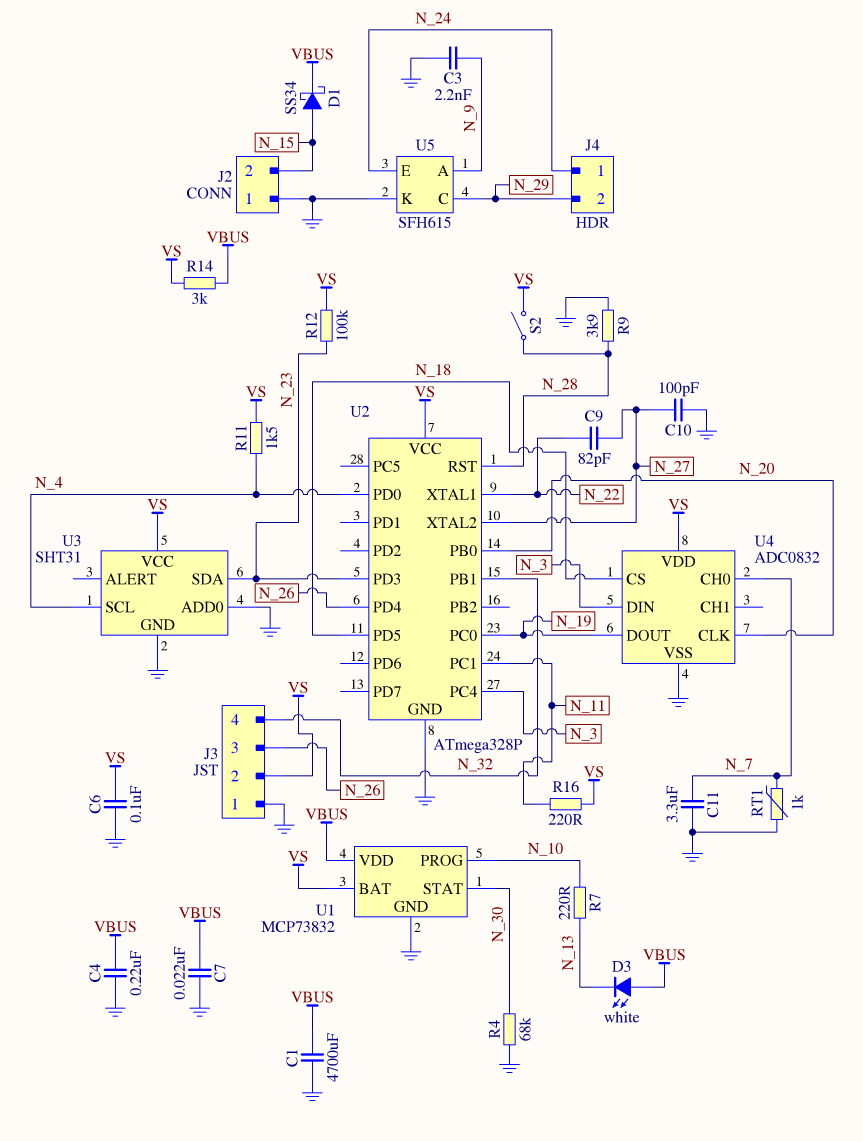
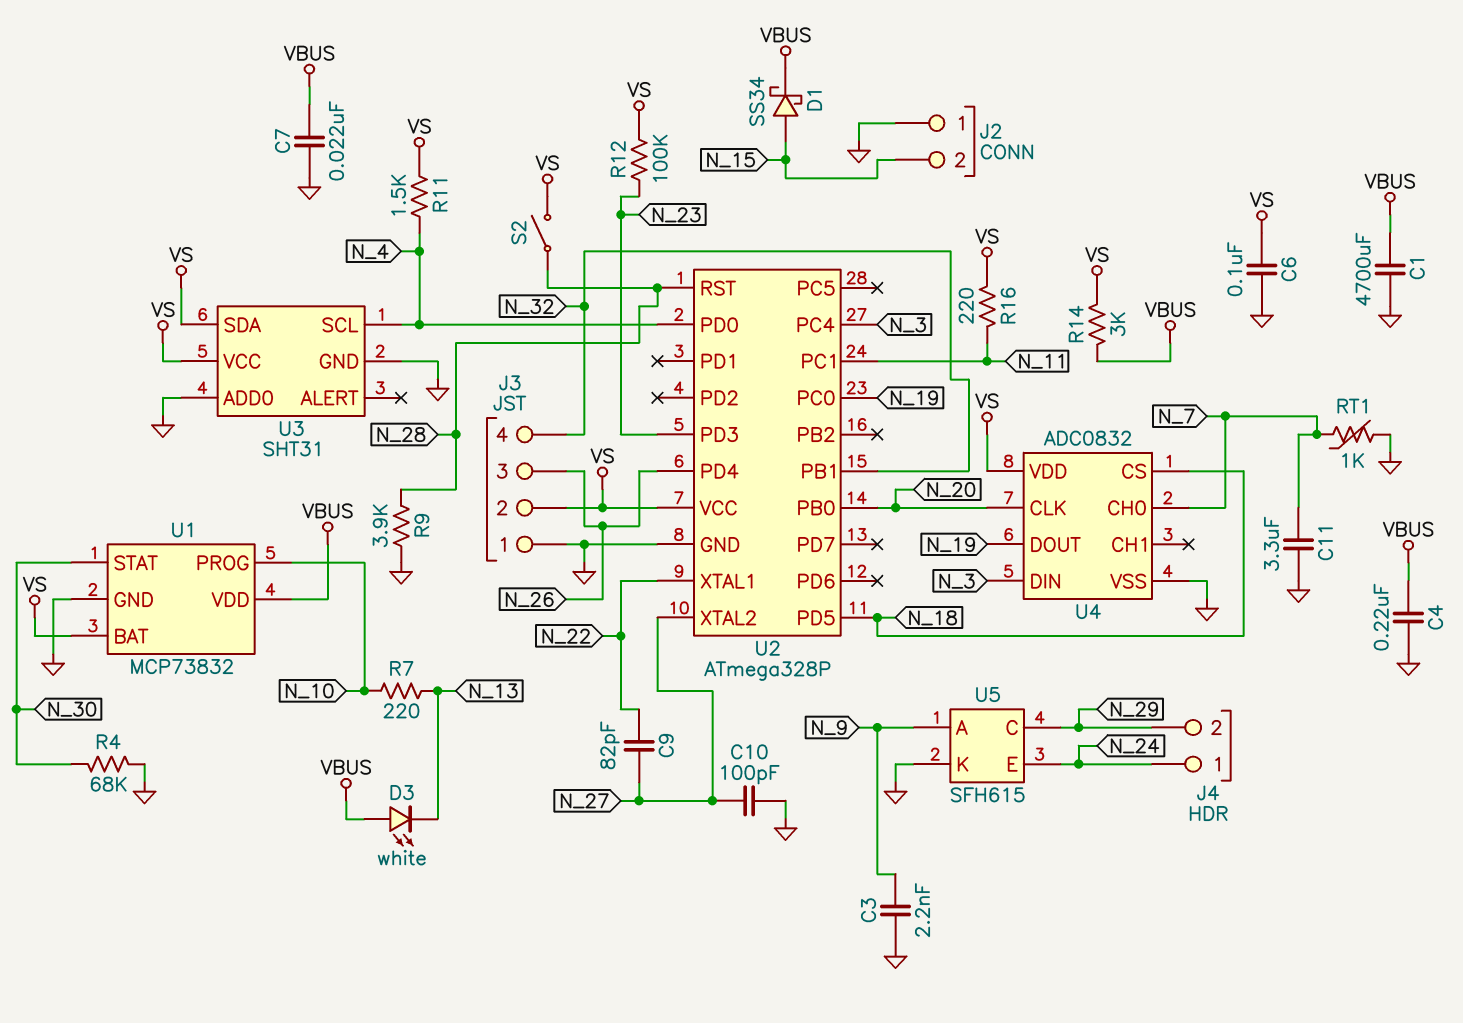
U3 pin SDA: N_23 -> VS

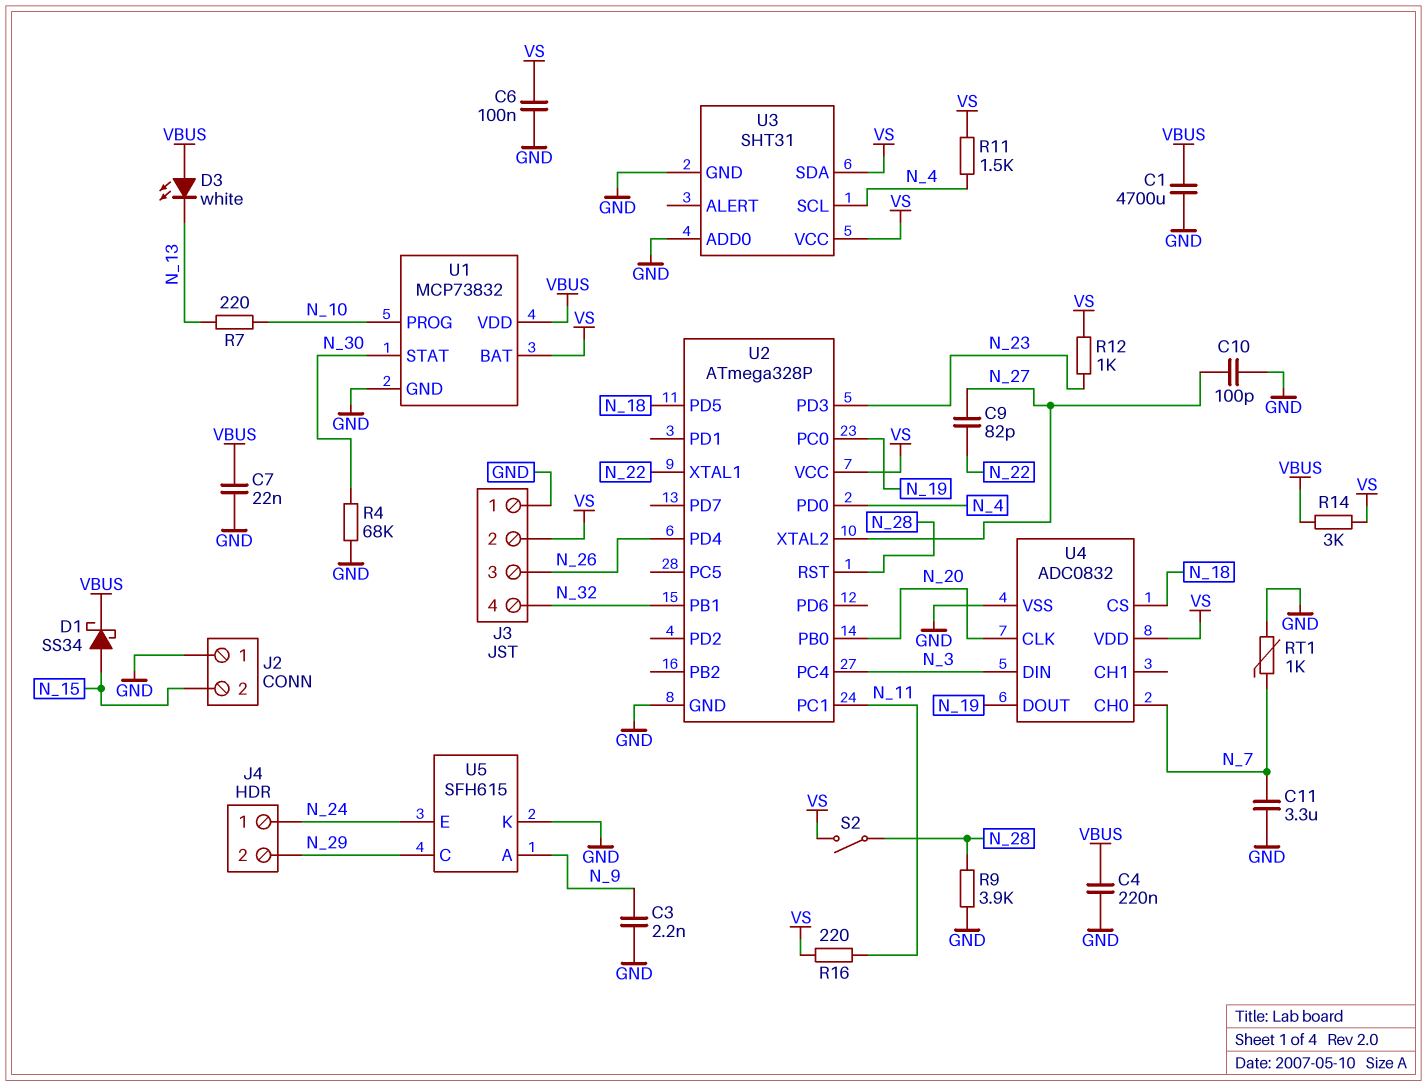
R12: 100k (N_23, VS) -> 1k (N_23, VS)

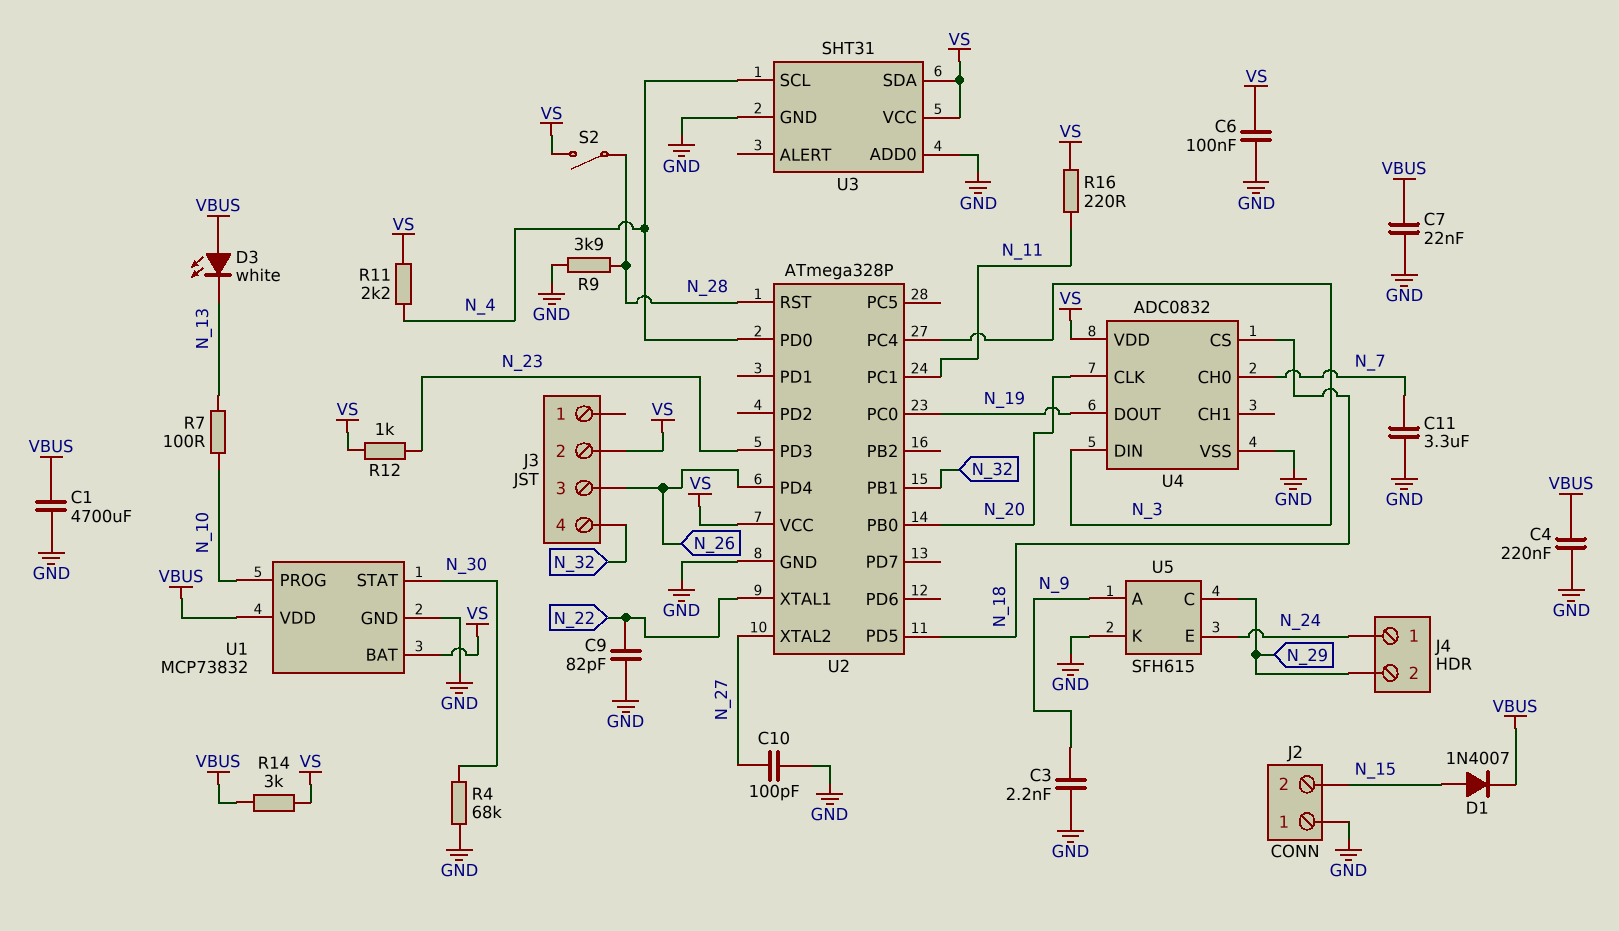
C9: 82pF (N_22, N_27) -> 82pF (GND, N_22)
D1: schottky SS34 (A N_15, K VBUS) -> diode 1N4007 (A N_15, K VBUS)
J3 pin 1: GND -> none
R7: 220 (N_10, N_13) -> 100 (N_10, N_13)
R11: 1.5k (N_4, VS) -> 2.2k (N_4, VS)
RT1: 1k (GND, N_7) -> none

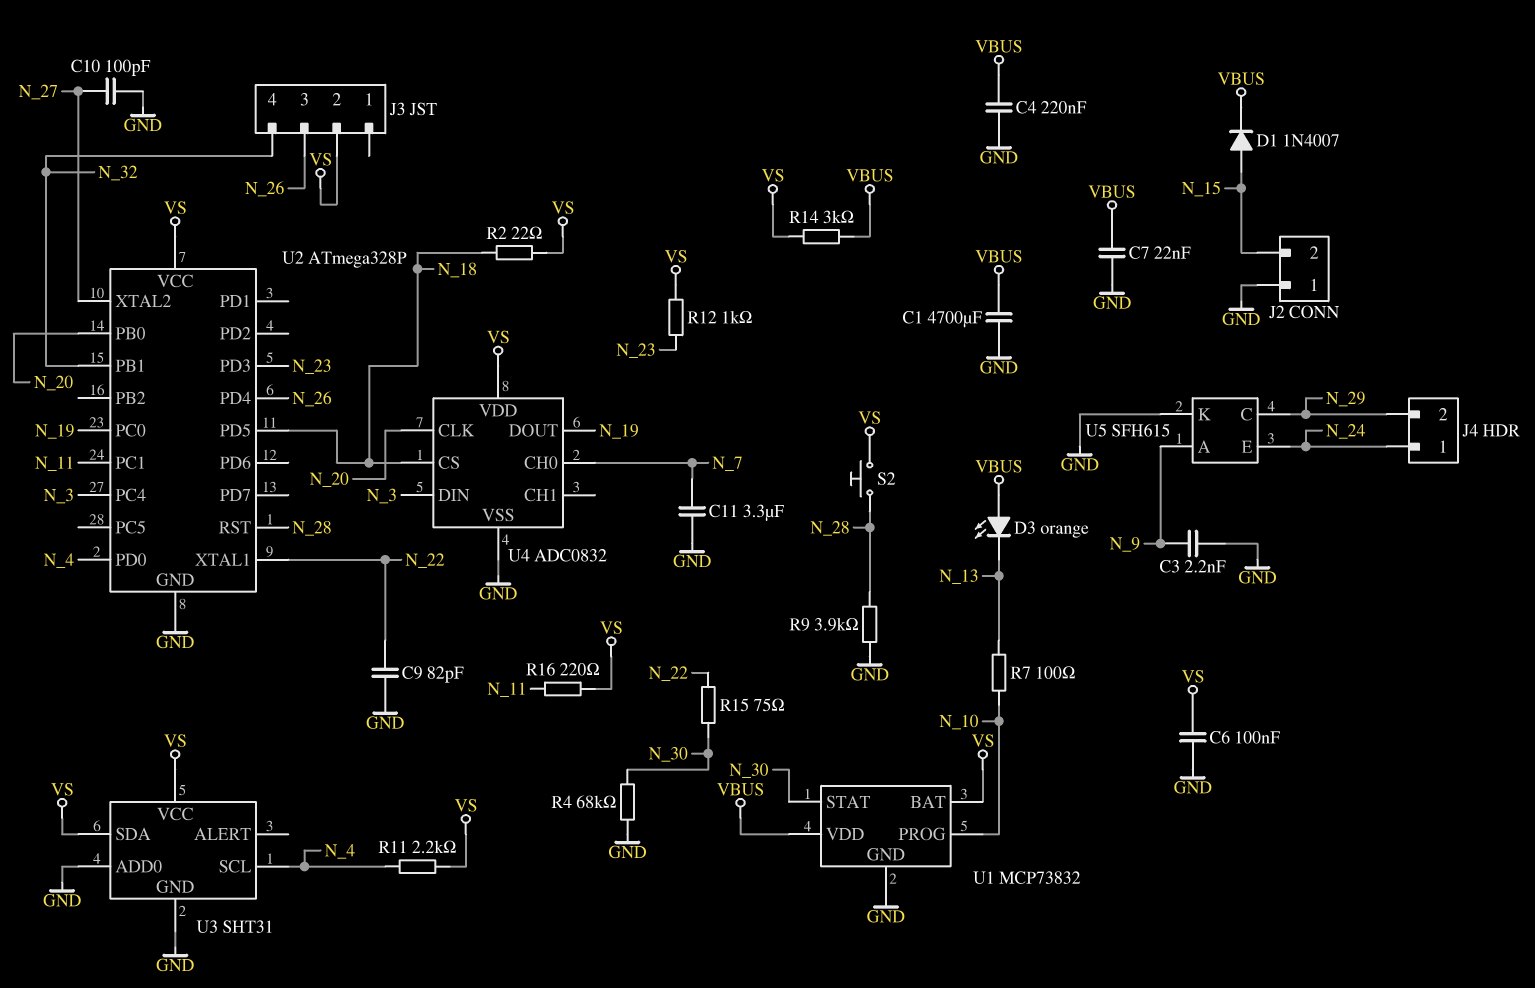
D3: LED white (A VBUS, K N_13) -> LED orange (A VBUS, K N_13)
R2: none -> 22 (N_18, VS)
R15: none -> 75 (N_22, N_30)
S2: switch (N_28, VS) -> button (N_28, VS)

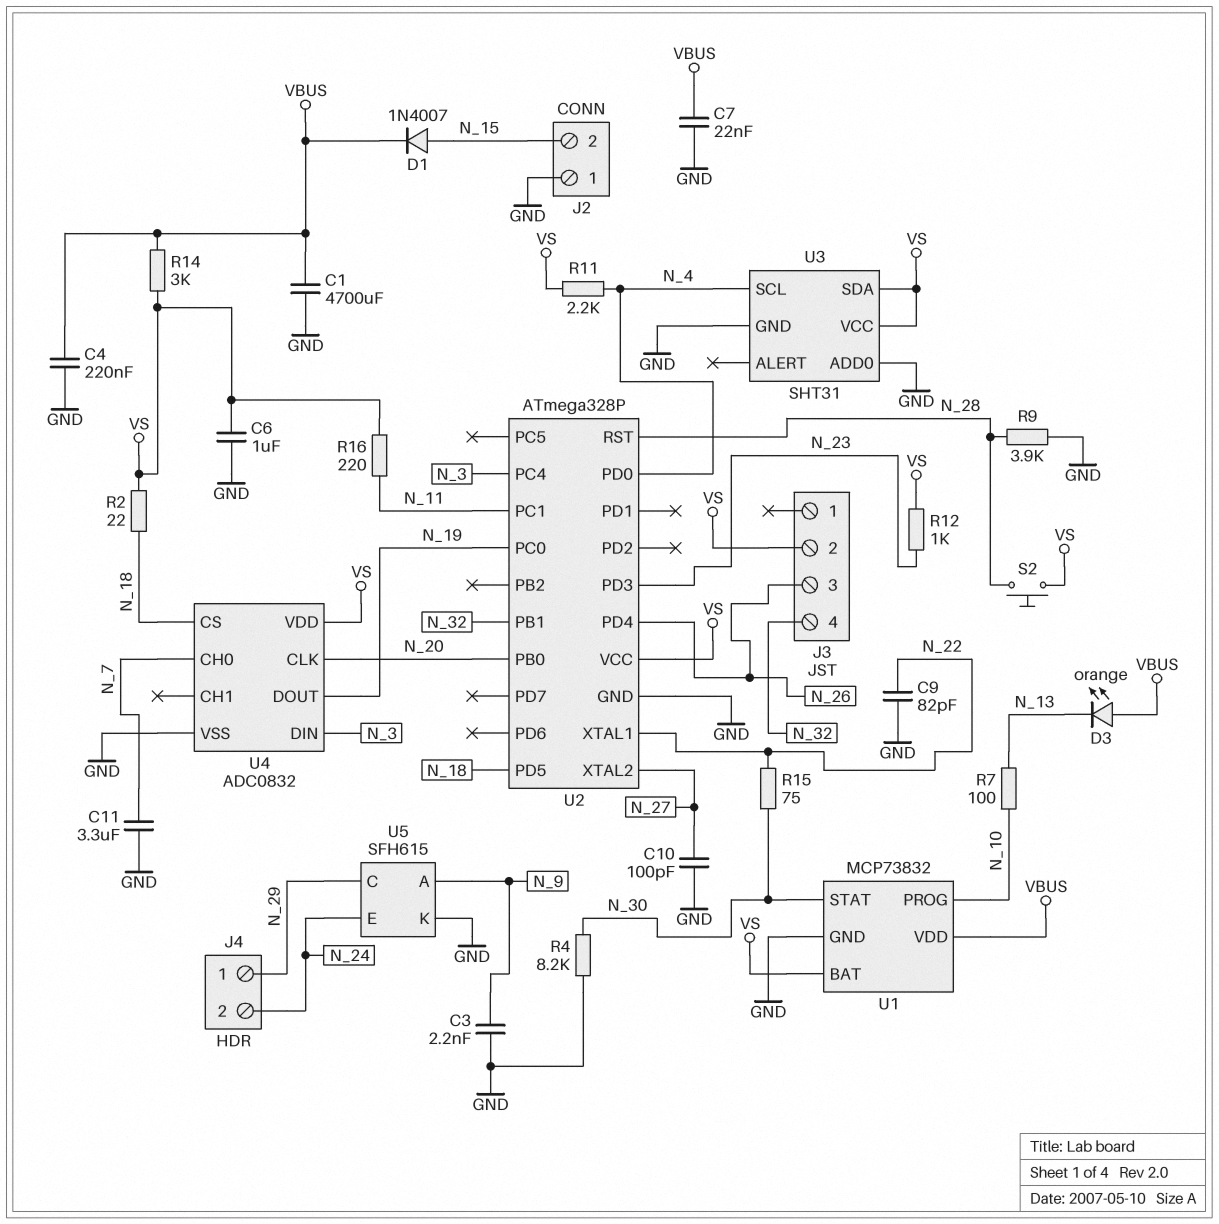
C6: 100nF (GND, VS) -> 1uF (GND, VS)
J4 pin 1: N_24 -> N_29
J4 pin 2: N_29 -> N_24
R4: 68k (GND, N_30) -> 8.2k (GND, N_30)

